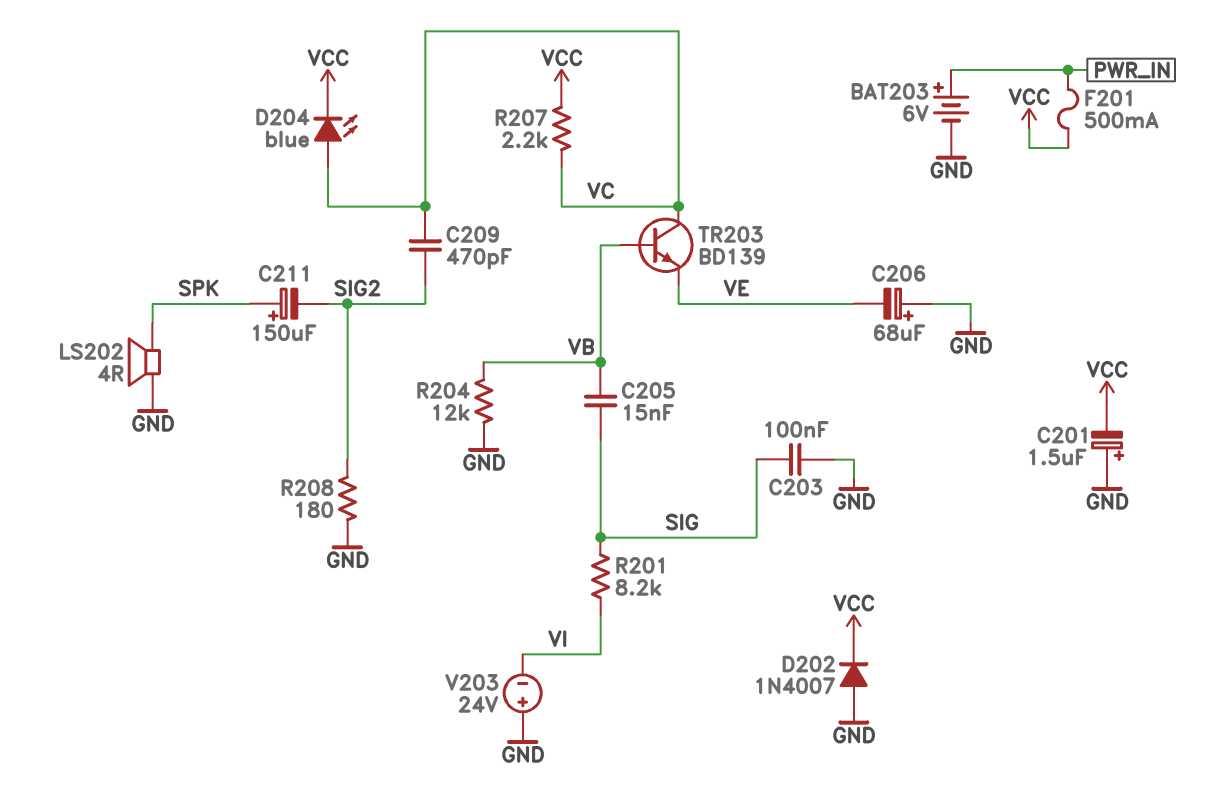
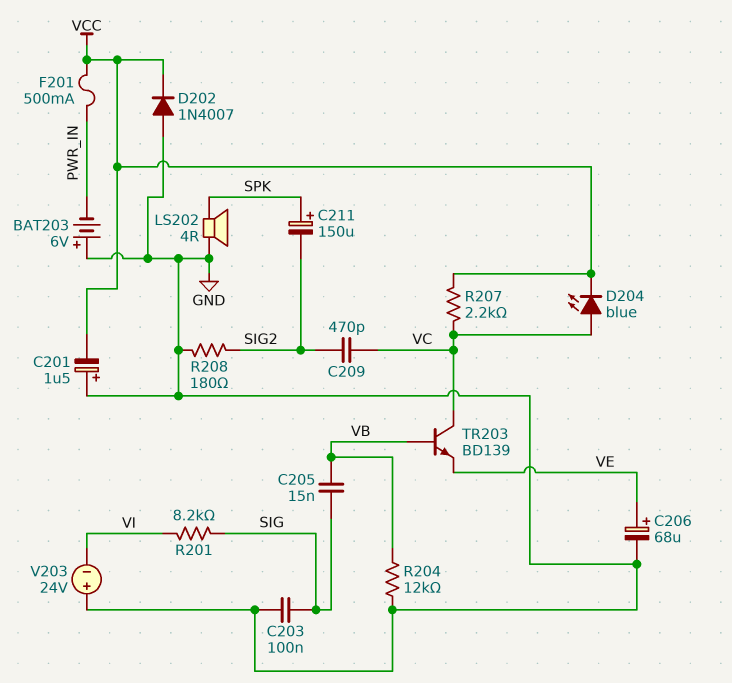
BAT203: 6V (plus PWR_IN, minus GND) -> 6V (plus GND, minus PWR_IN)
C206: 68uF (plus GND, minus VE) -> 68uF (plus VE, minus GND)

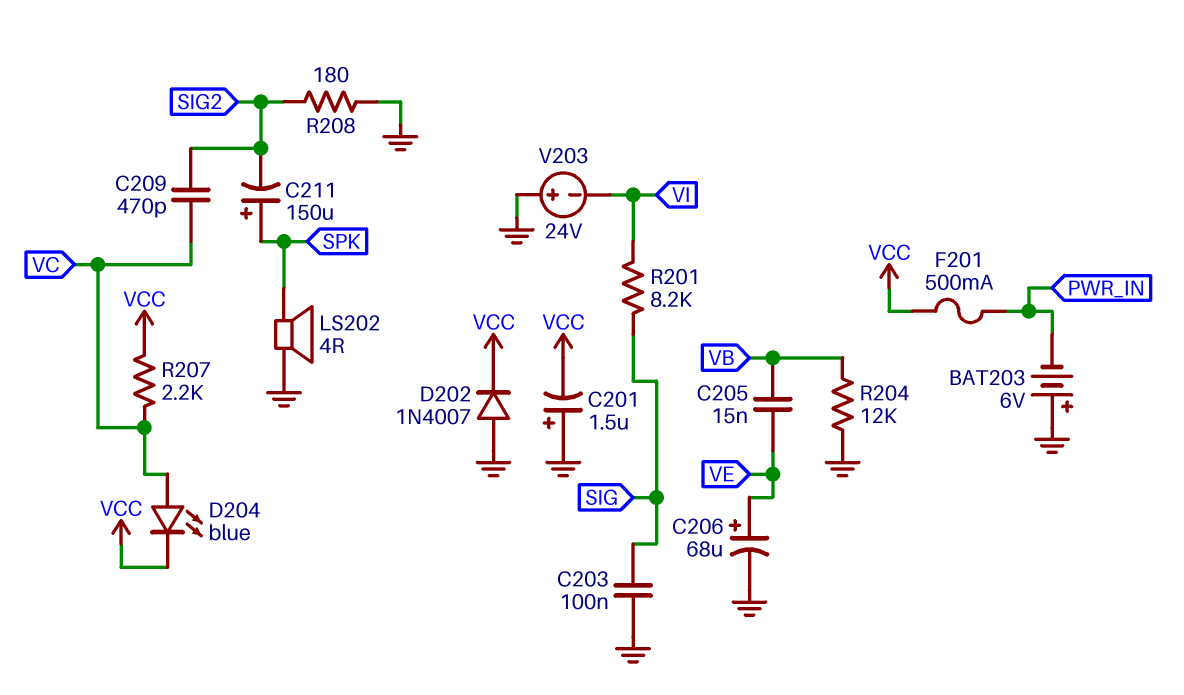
C205: 15nF (SIG, VB) -> 15nF (VB, VE)
TR203: NPN BD139 (B VB, C VC, E VE) -> none

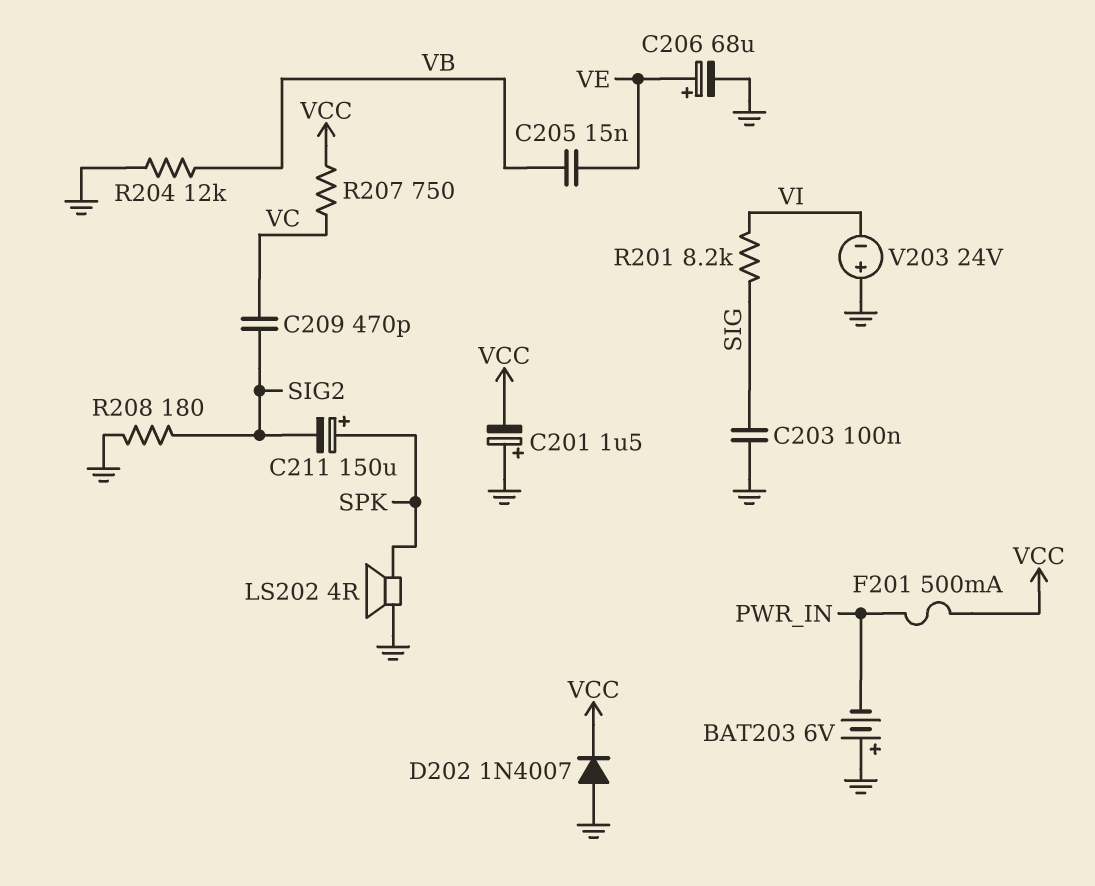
D204: LED blue (A VC, K VCC) -> none
R207: 2.2k (VC, VCC) -> 750 (VC, VCC)

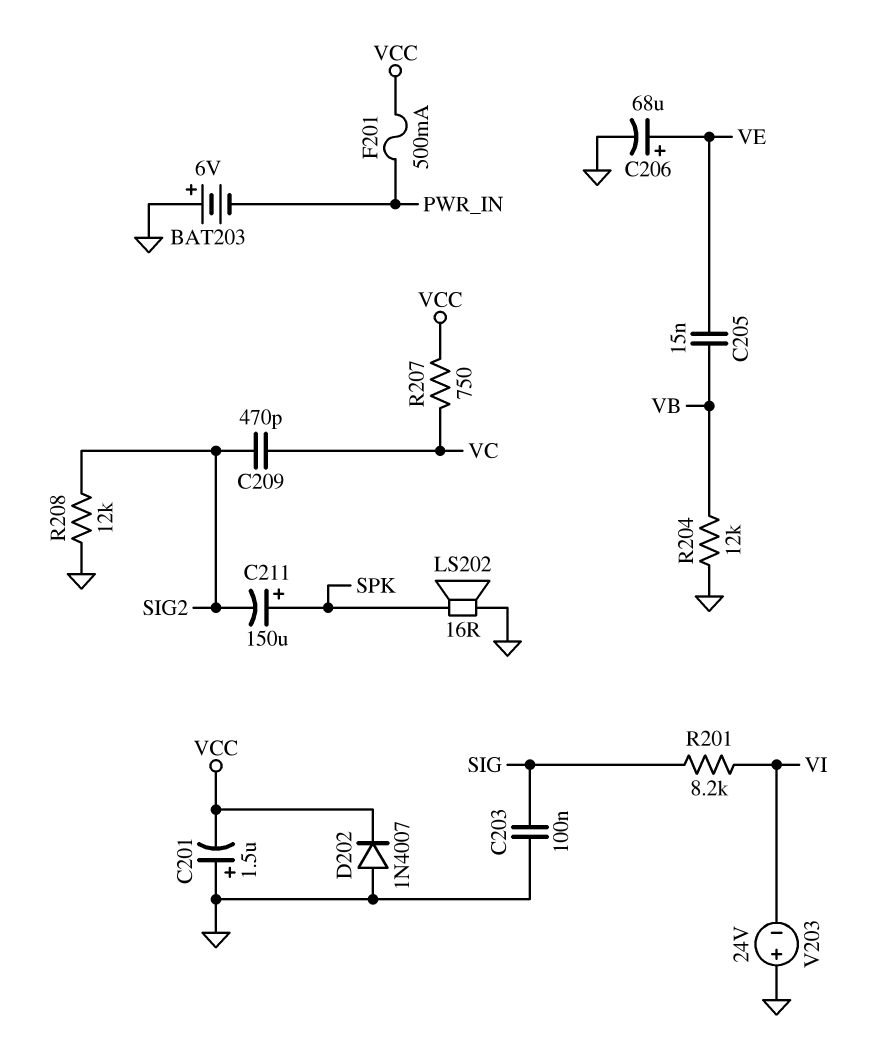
LS202: speaker 4R (GND, SPK) -> speaker 16R (GND, SPK)
R208: 180 (GND, SIG2) -> 12k (GND, SIG2)

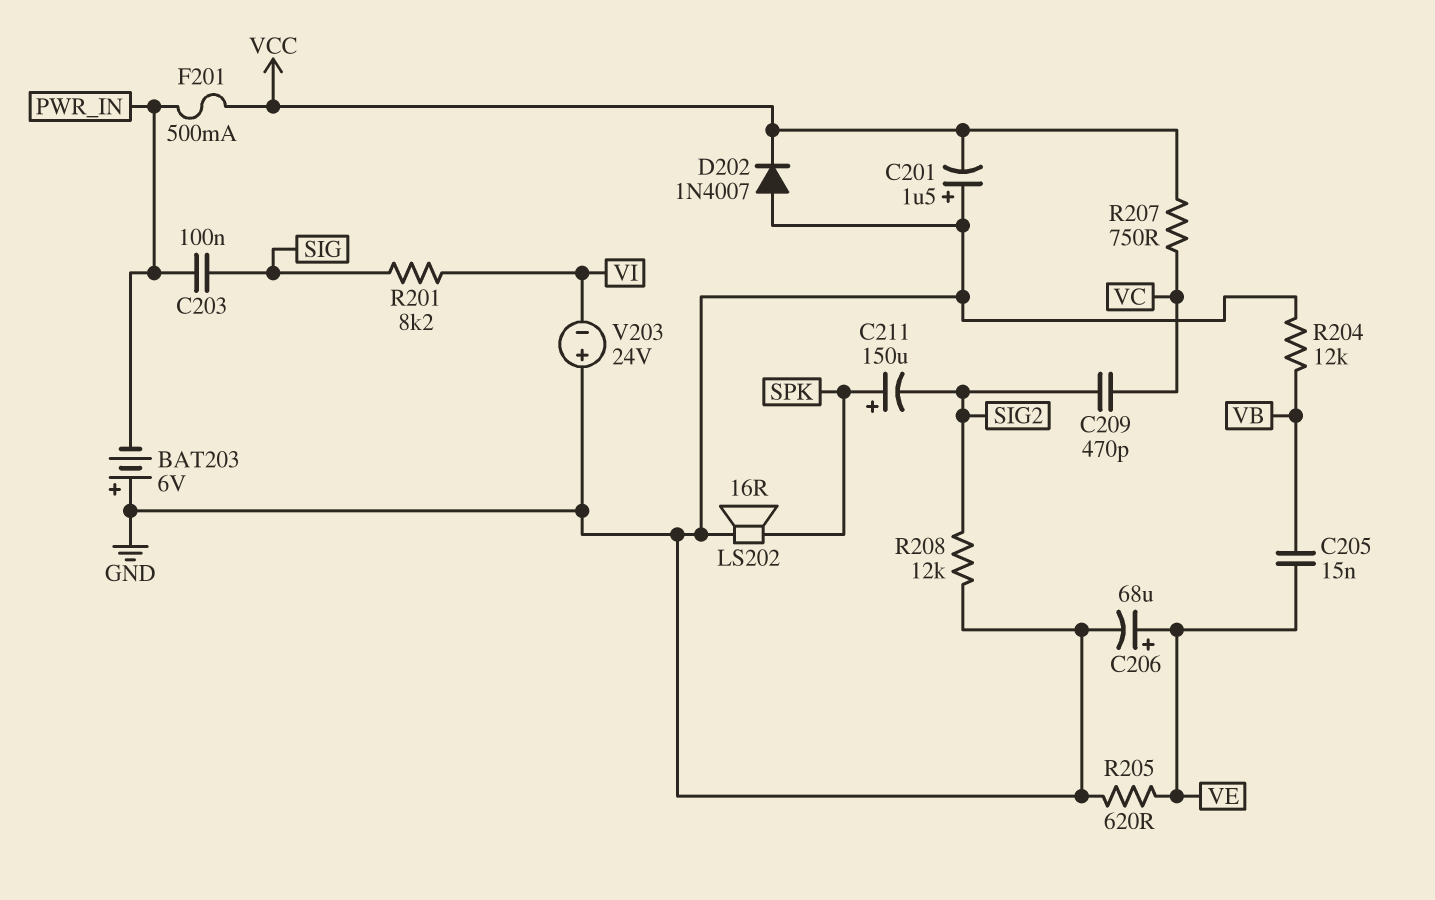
C203: 100nF (GND, SIG) -> 100nF (PWR_IN, SIG)
R205: none -> 620 (GND, VE)

